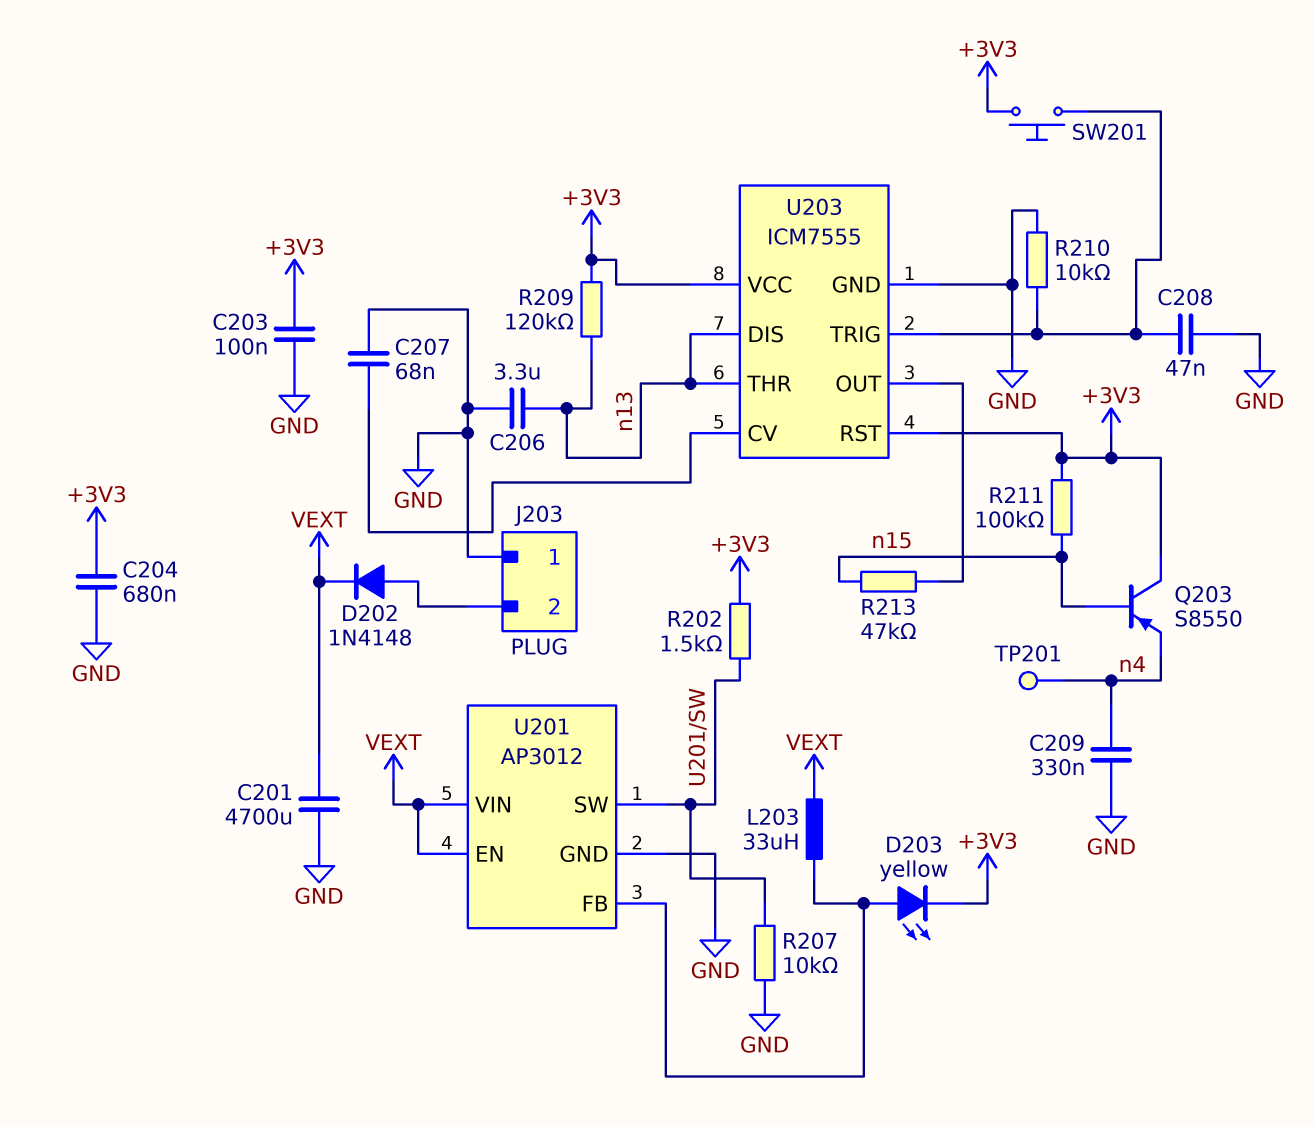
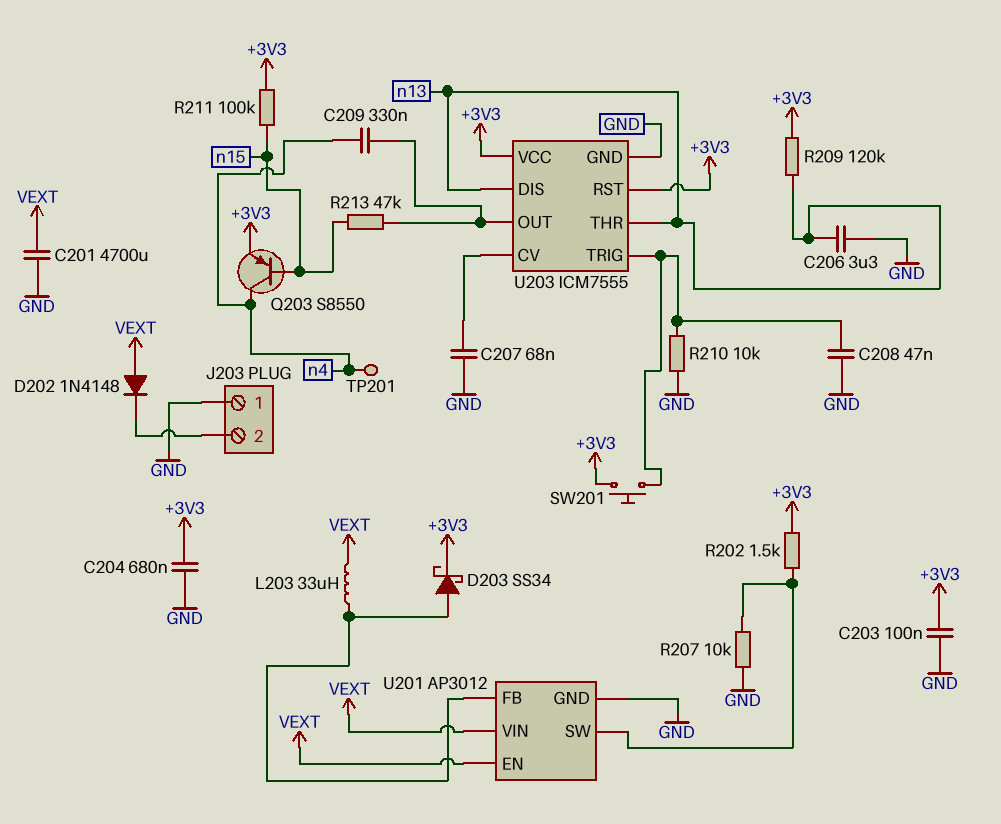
C209: 330nF (GND, n4) -> 330nF (U203/OUT, n4)
D202: diode 1N4148 (A J203/2, K VEXT) -> diode 1N4148 (A VEXT, K J203/2)
D203: LED yellow (A U201/FB, K +3V3) -> schottky SS34 (A U201/FB, K +3V3)
Q203: PNP S8550 (B n15, C +3V3, E n4) -> PNP S8550 (B n15, C n4, E +3V3)

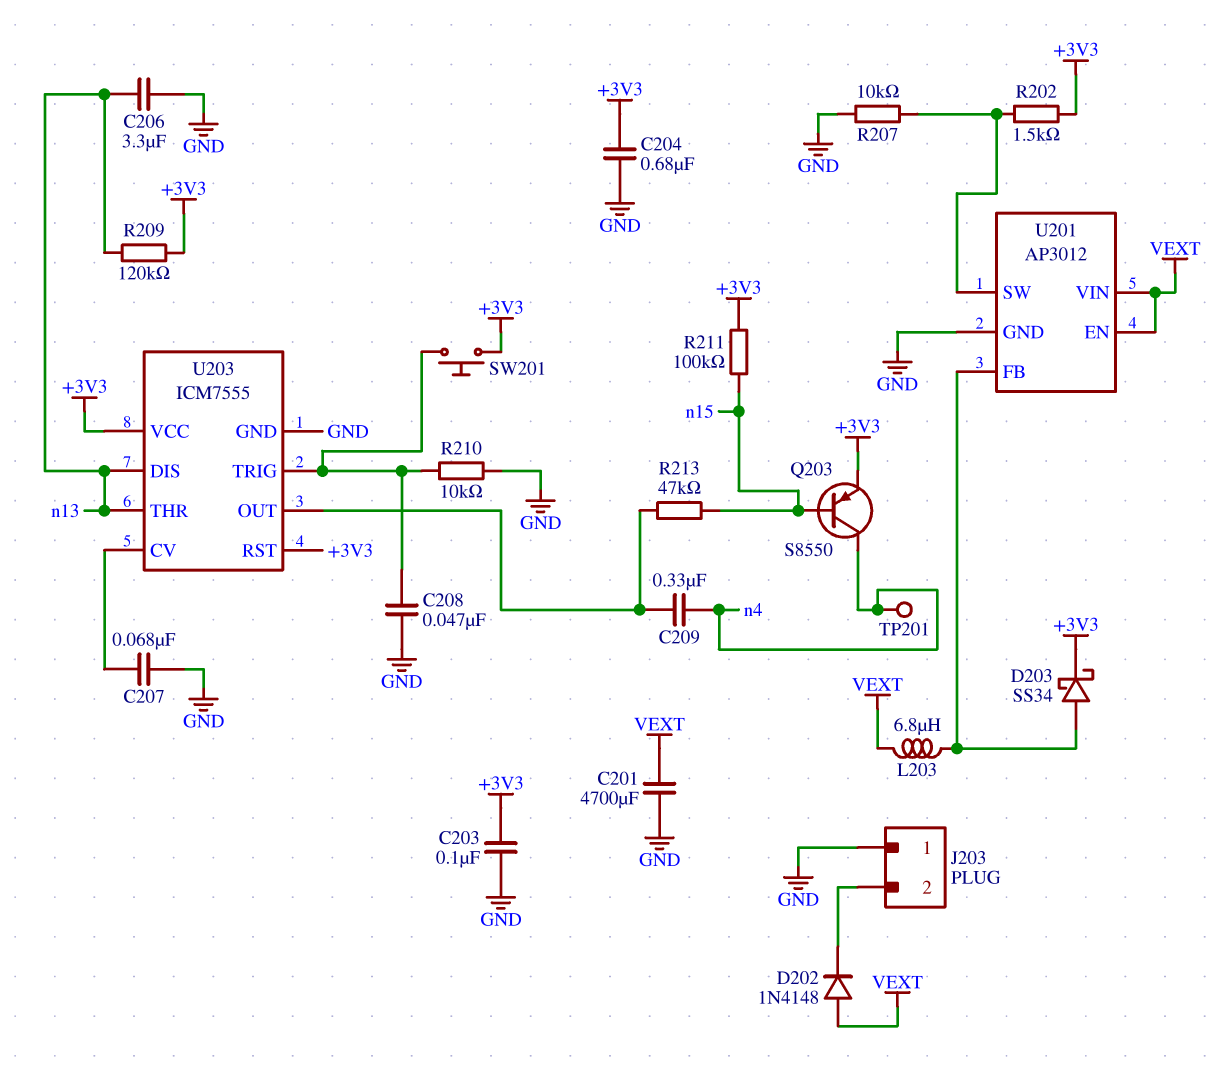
L203: 33uH (U201/FB, VEXT) -> 6.8uH (U201/FB, VEXT)

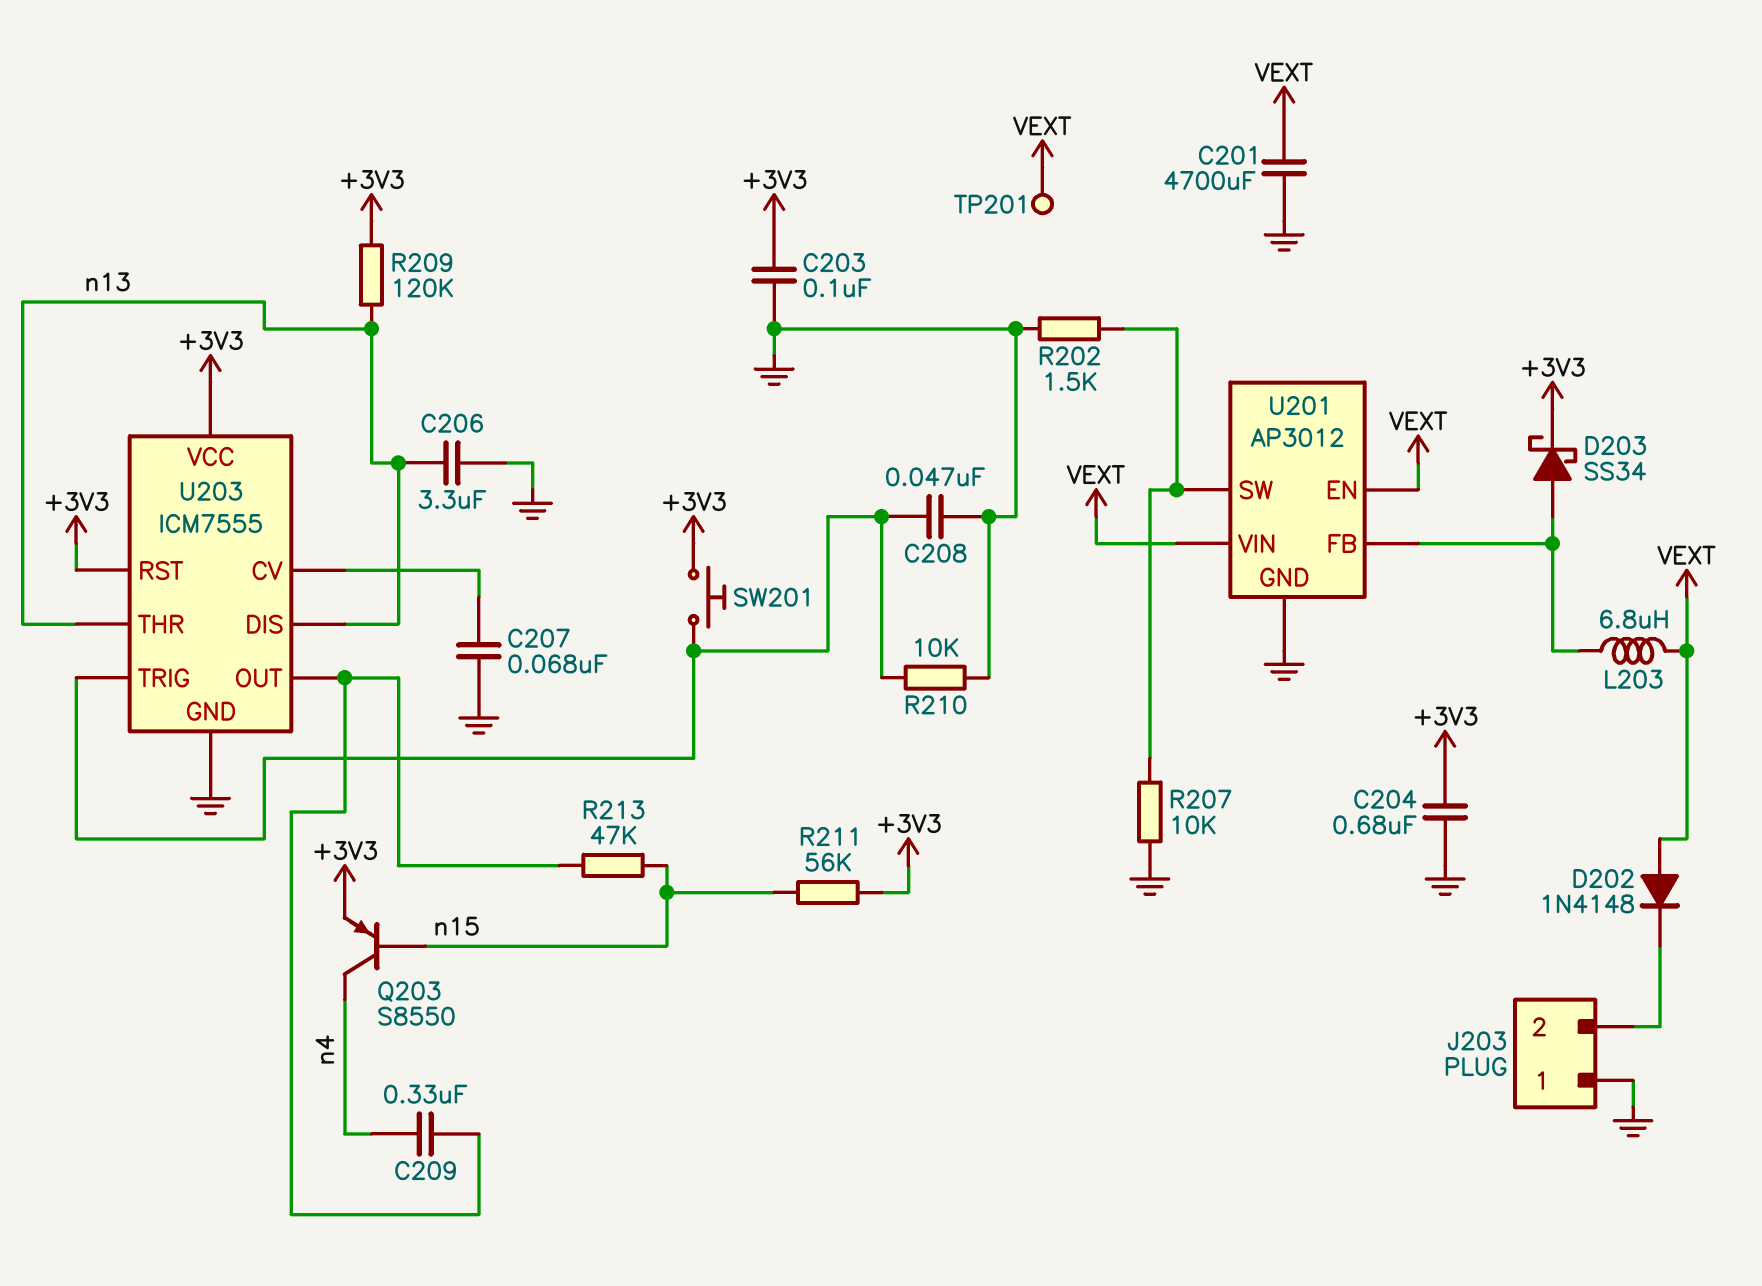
R202: 1.5k (+3V3, U201/SW) -> 1.5k (GND, U201/SW)
R211: 100k (+3V3, n15) -> 56k (+3V3, n15)
TP201: test point (n4) -> test point (VEXT)

